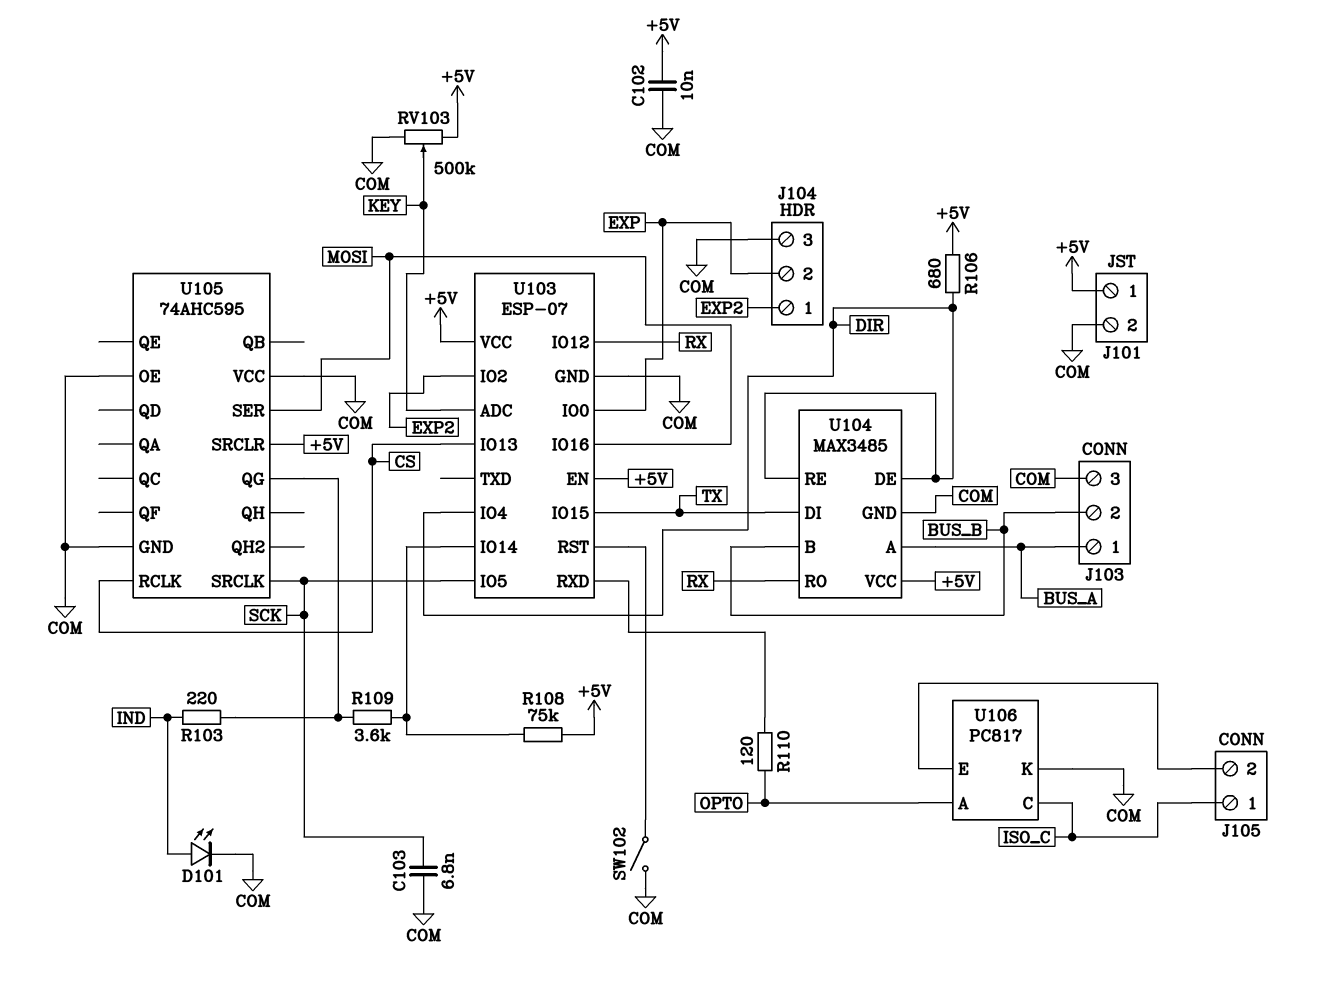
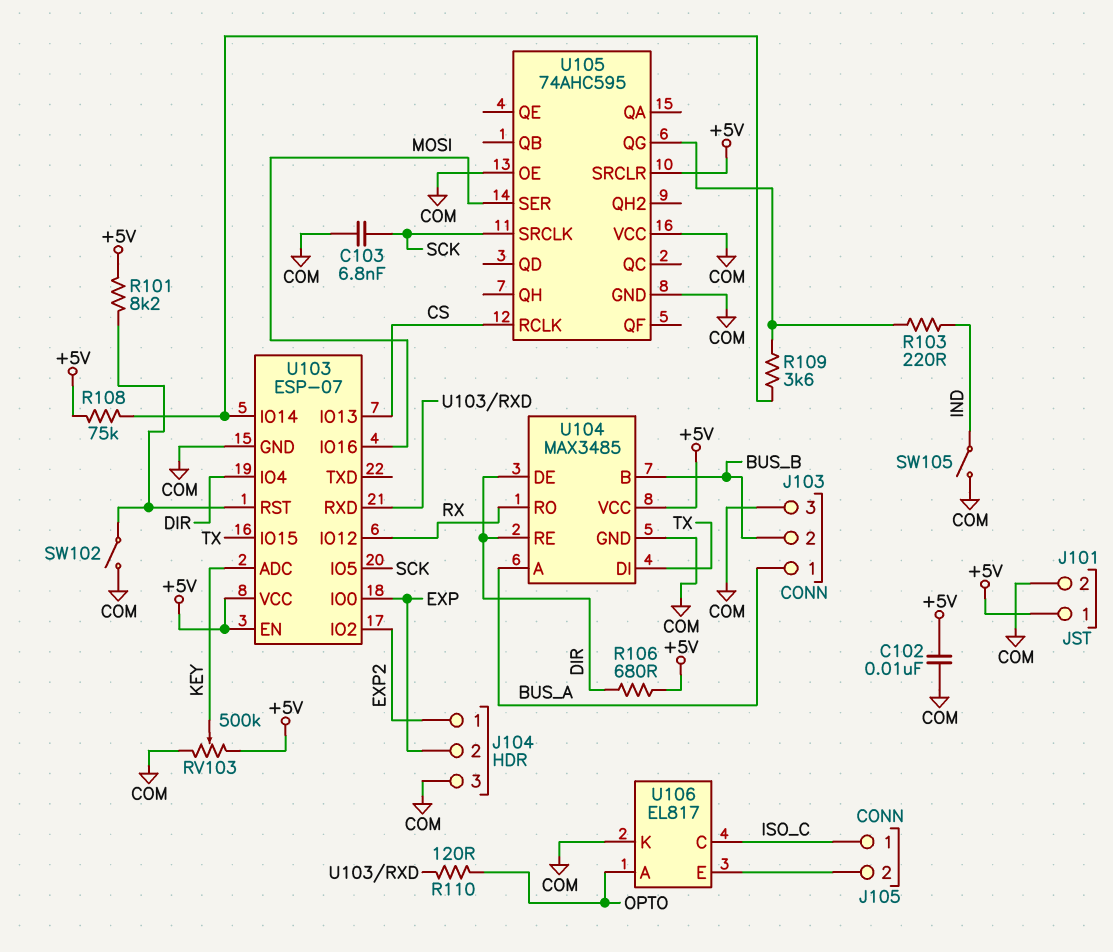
D101: LED (A IND, K COM) -> none
R101: none -> 8.2k (+5V, U103/RST)
SW105: none -> switch (COM, IND)
U106: PC817 -> EL817

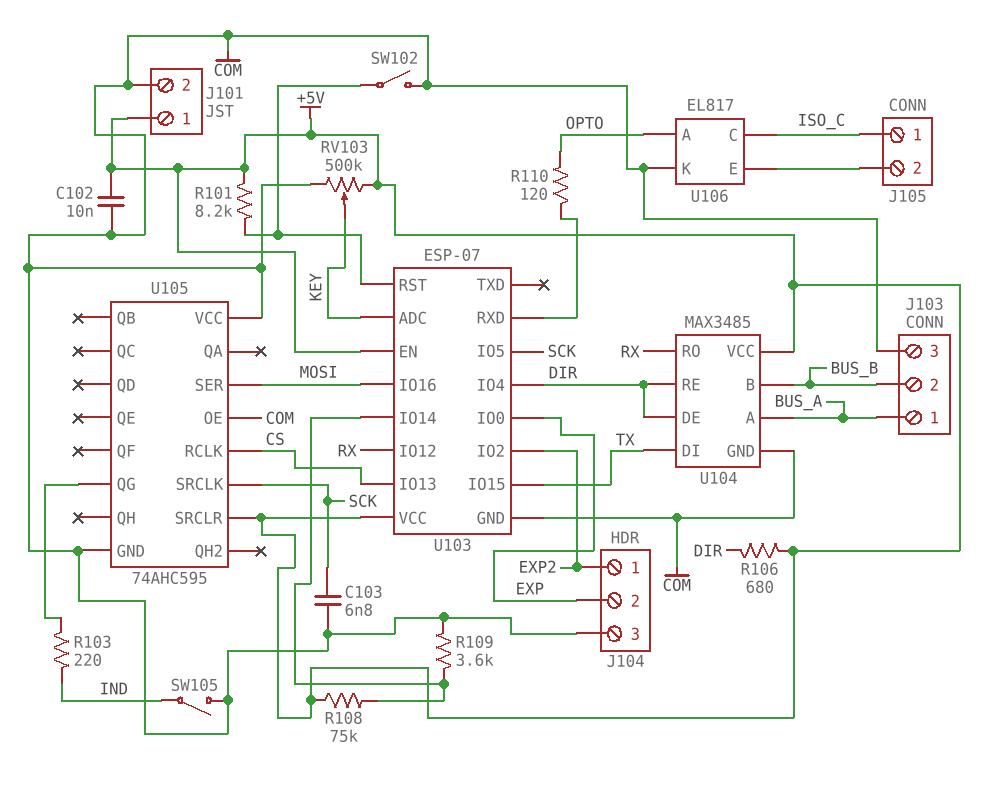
R109: 3.6k (U103/IO14, U105/QG) -> 3.6k (COM, U103/IO14)

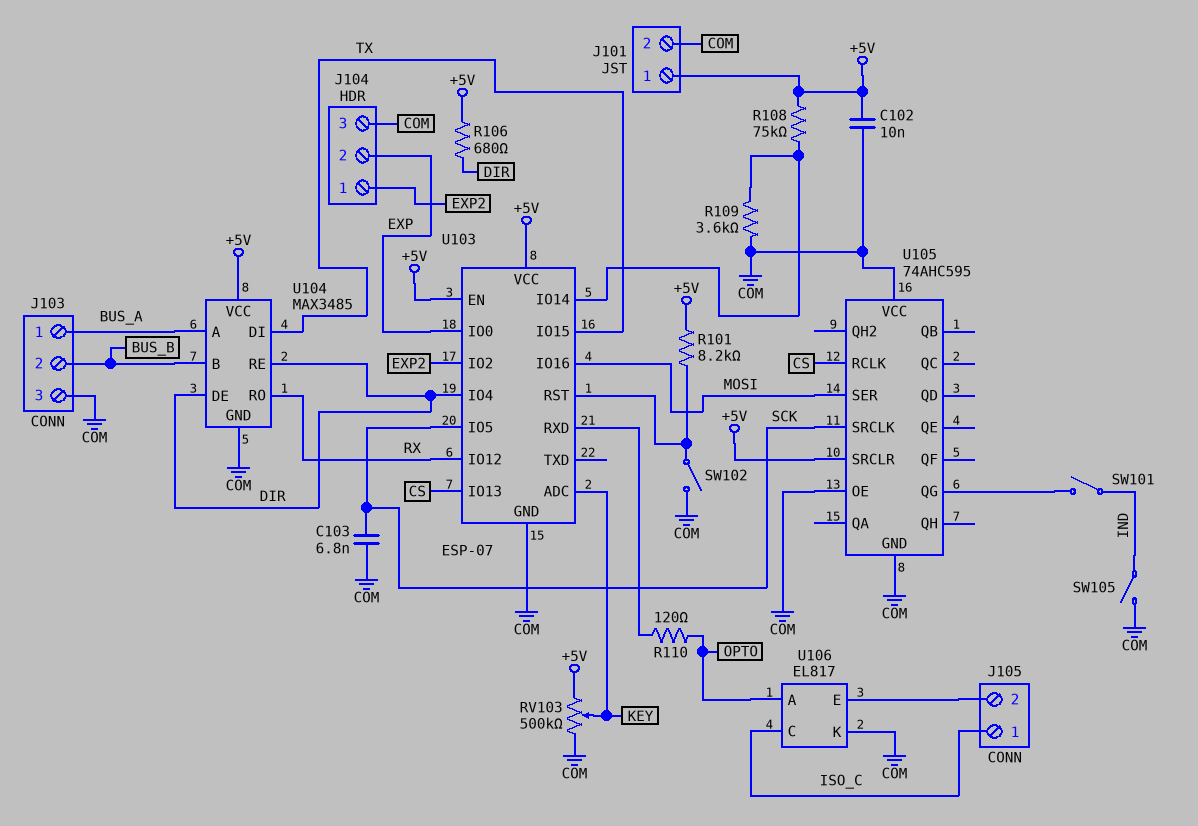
R103: 220 (IND, U105/QG) -> none
SW101: none -> switch (IND, U105/QG)

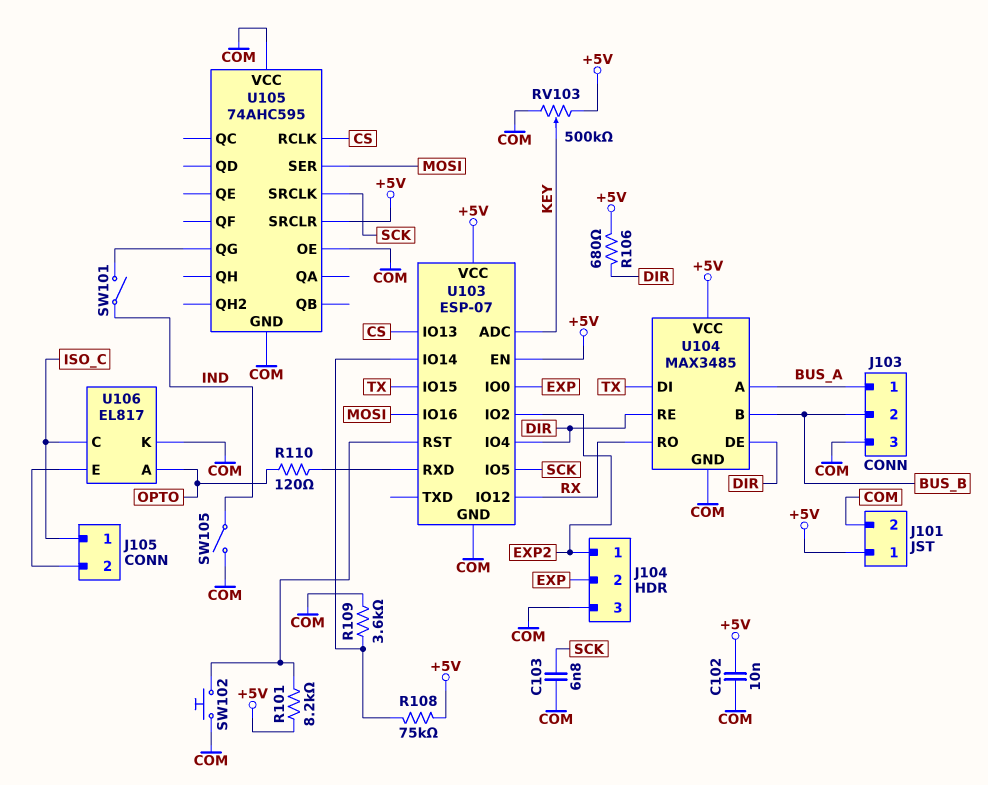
SW102: switch (COM, U103/RST) -> button (COM, U103/RST)

